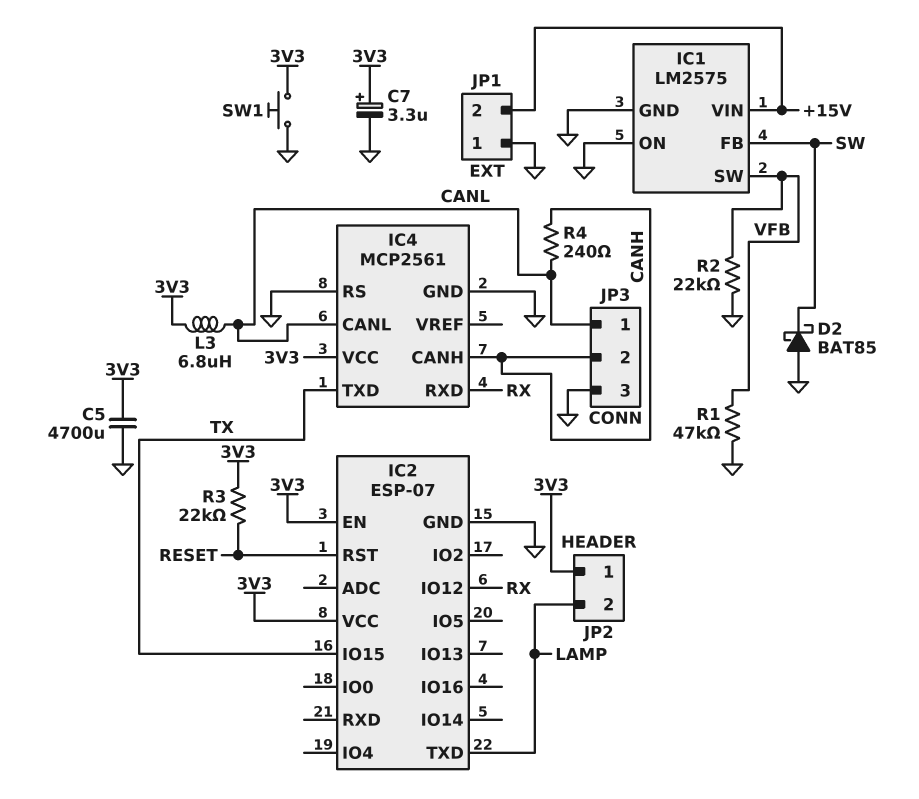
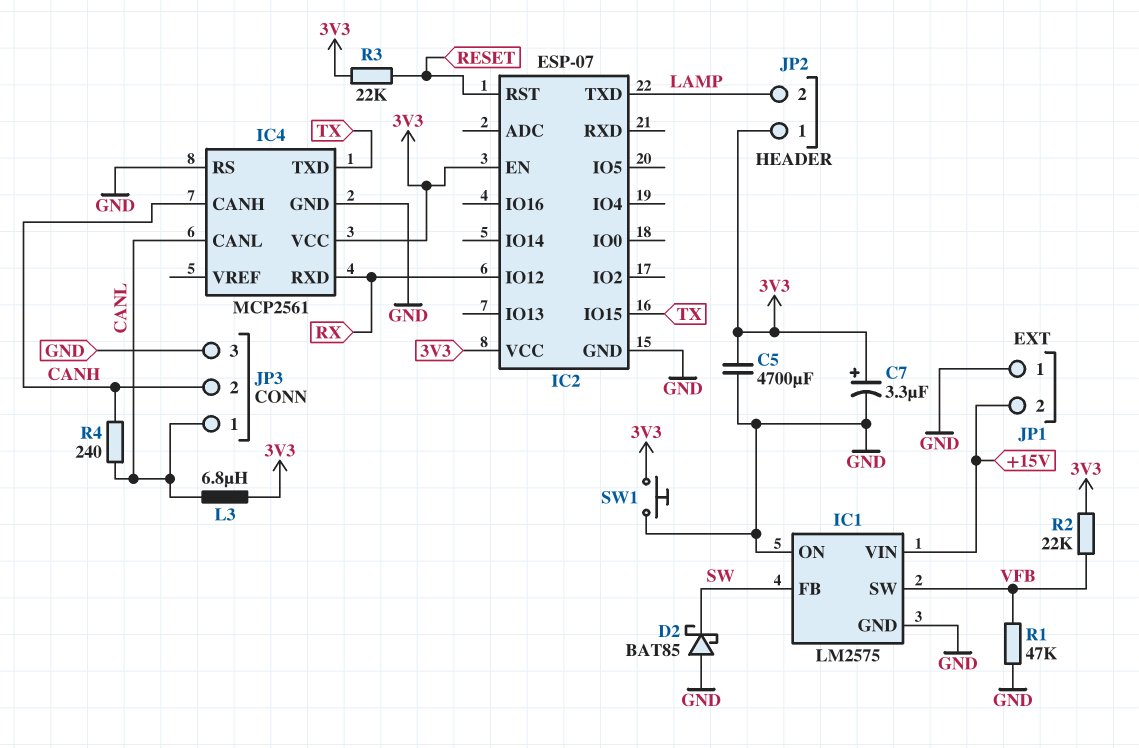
R2: 22k (GND, VFB) -> 22k (3V3, VFB)

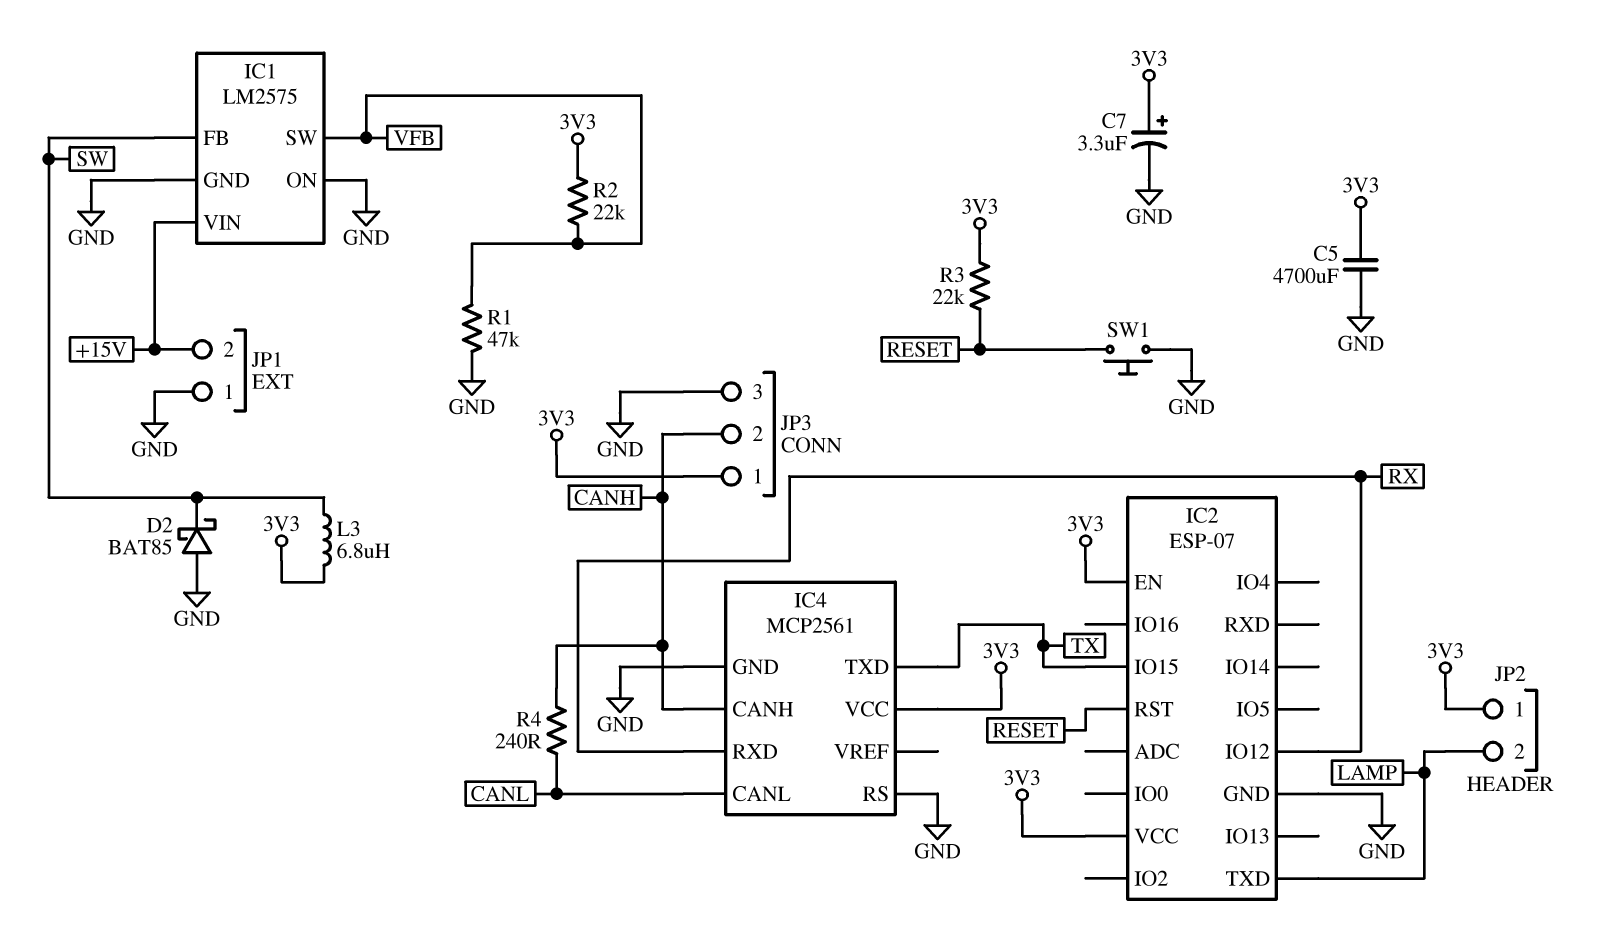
JP3 pin 1: CANL -> 3V3
L3: 6.8uH (3V3, CANL) -> 6.8uH (3V3, SW)
SW1: button (3V3, GND) -> button (GND, RESET)

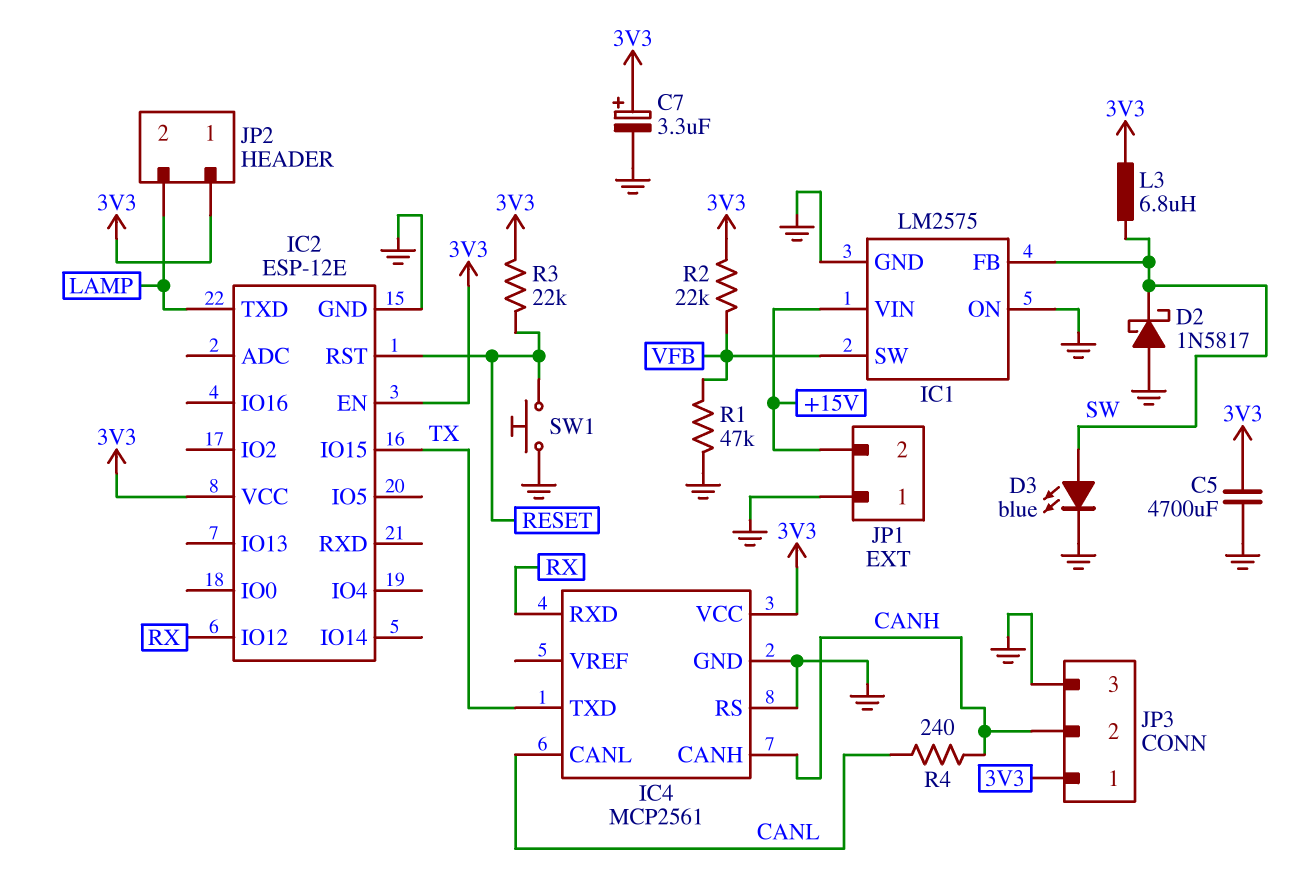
D2: schottky BAT85 (A GND, K SW) -> schottky 1N5817 (A GND, K SW)
D3: none -> LED blue (A SW, K GND)
IC2: ESP-07 -> ESP-12E

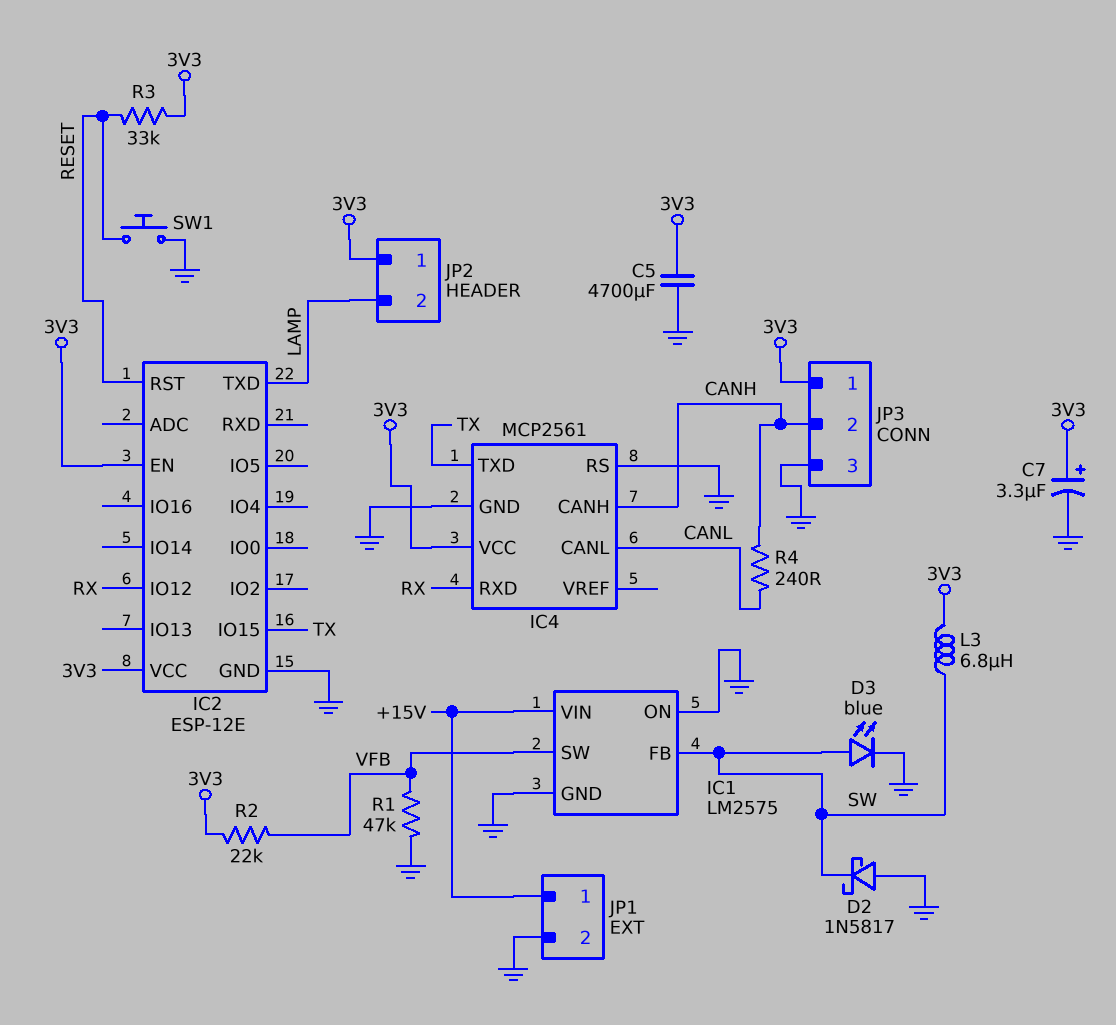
JP1 pin 1: GND -> +15V
JP1 pin 2: +15V -> GND
R3: 22k (3V3, RESET) -> 33k (3V3, RESET)

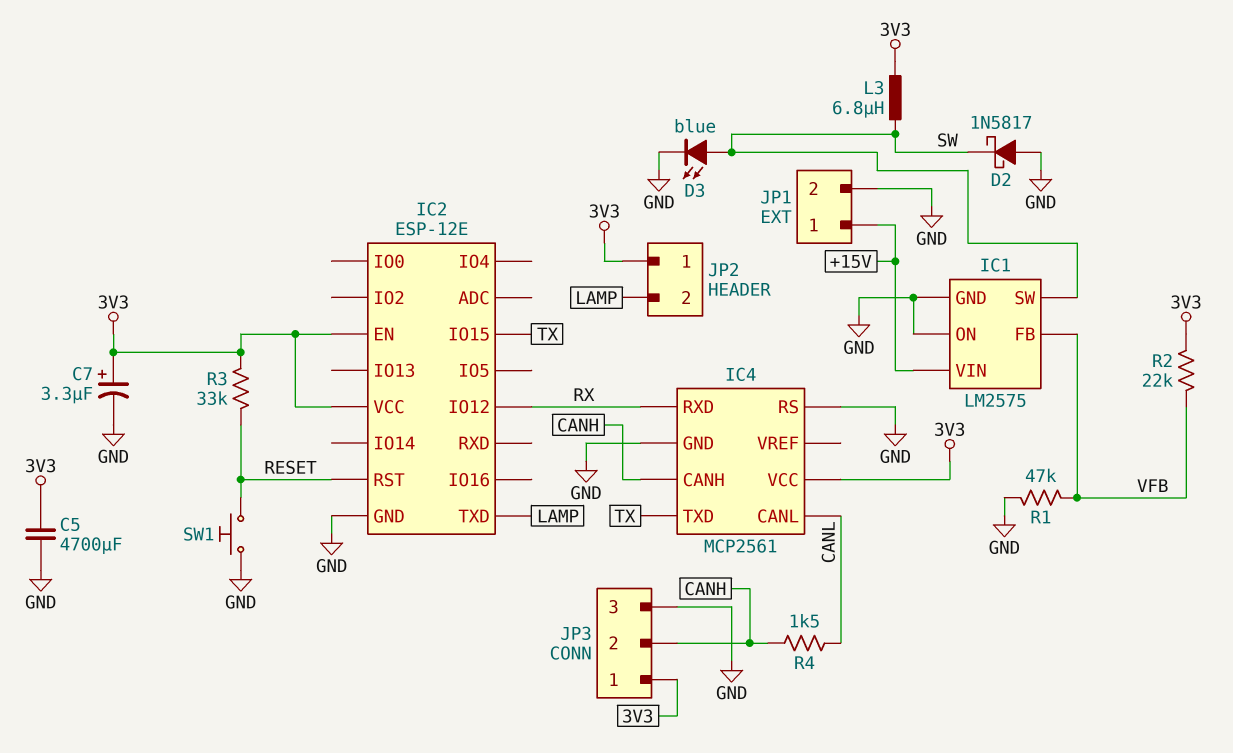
IC1 pin FB: SW -> VFB
IC1 pin SW: VFB -> SW
R4: 240 (CANH, CANL) -> 1.5k (CANH, CANL)

